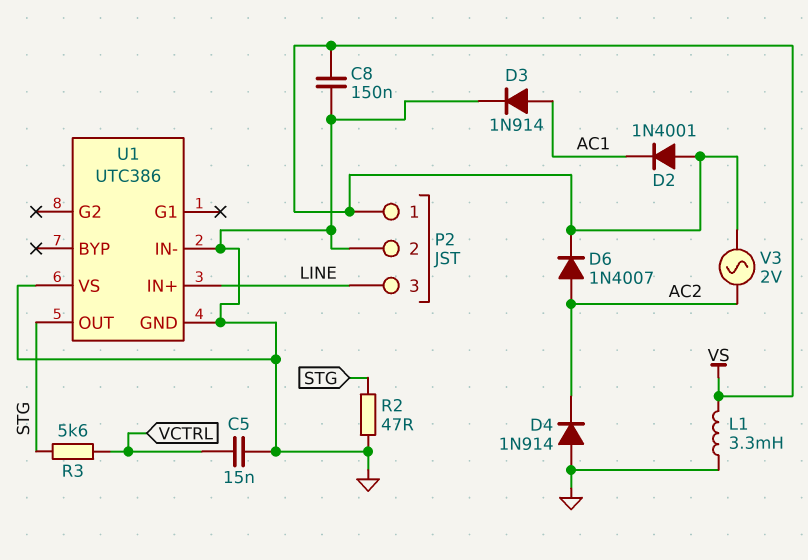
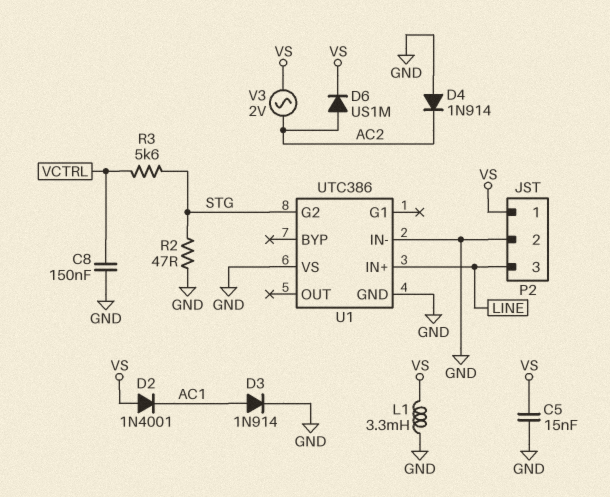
C5: 15nF (GND, VCTRL) -> 15nF (GND, VS)
C8: 150nF (GND, VS) -> 150nF (GND, VCTRL)
D6: diode 1N4007 (A AC2, K VS) -> diode US1M (A AC2, K VS)
U1 pin G2: none -> STG
U1 pin OUT: STG -> none

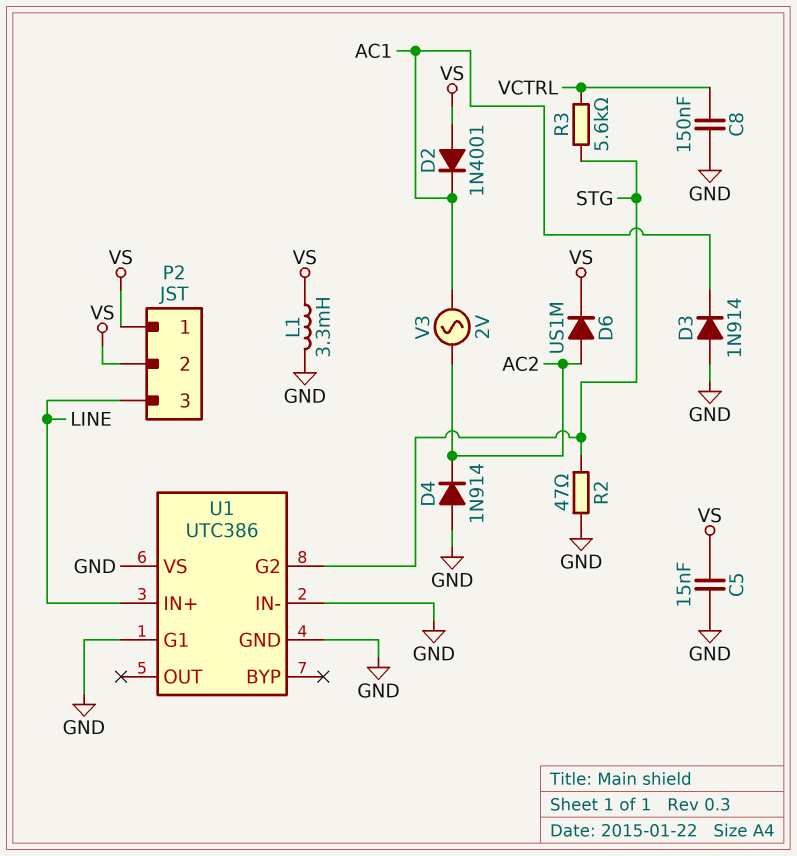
D3: diode 1N914 (A AC1, K GND) -> diode 1N914 (A GND, K AC1)
P2 pin 2: GND -> VS
U1 pin G1: none -> GND
V3: AC 2V (AC2, VS) -> AC 2V (AC1, AC2)

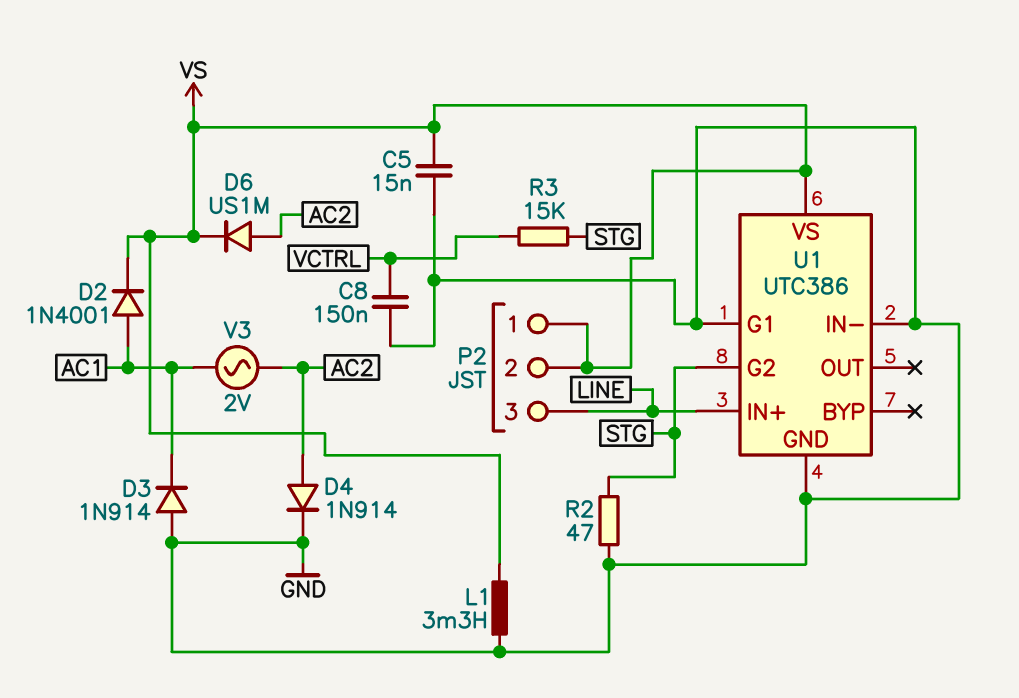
D2: diode 1N4001 (A VS, K AC1) -> diode 1N4001 (A AC1, K VS)
D4: diode 1N914 (A GND, K AC2) -> diode 1N914 (A AC2, K GND)
R3: 5.6k (STG, VCTRL) -> 15k (STG, VCTRL)
U1 pin VS: GND -> VS

